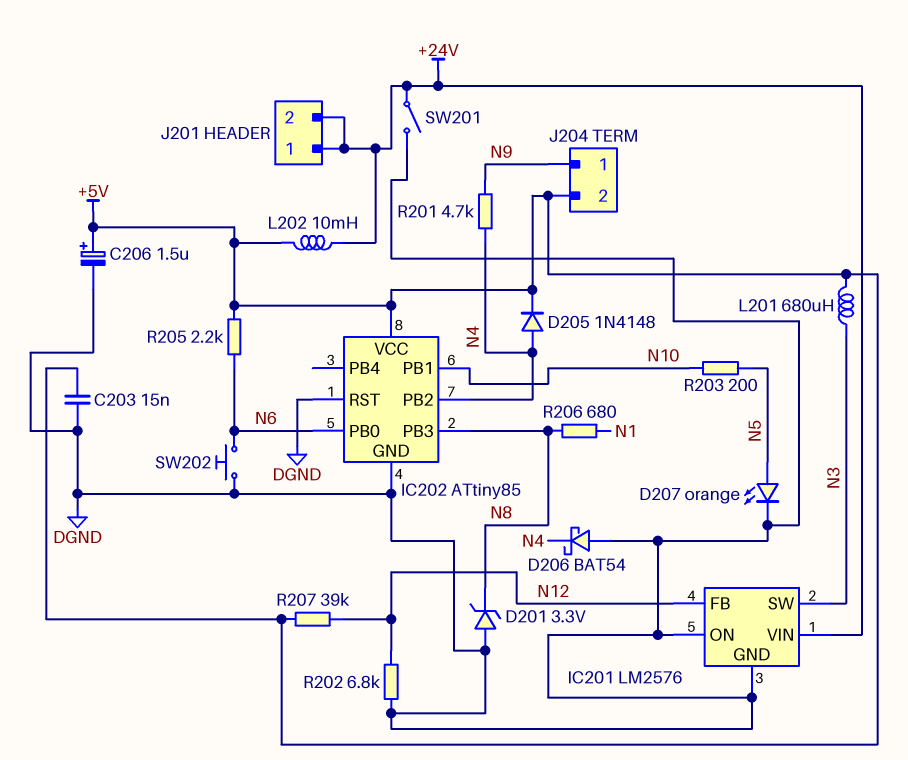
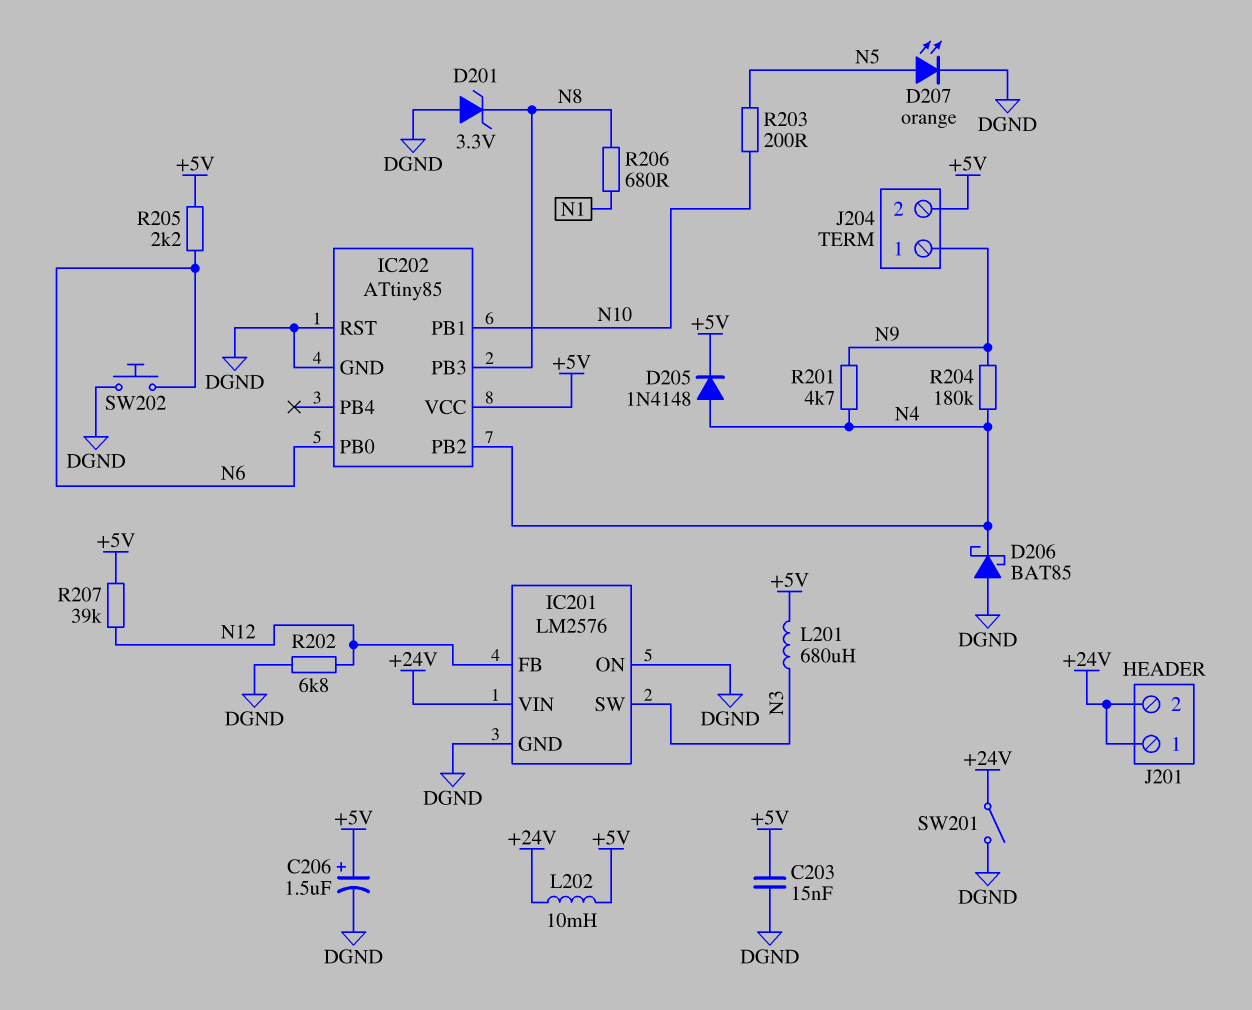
D206: schottky BAT54 (A DGND, K N4) -> schottky BAT85 (A DGND, K N4)
R204: none -> 180k (N4, N9)

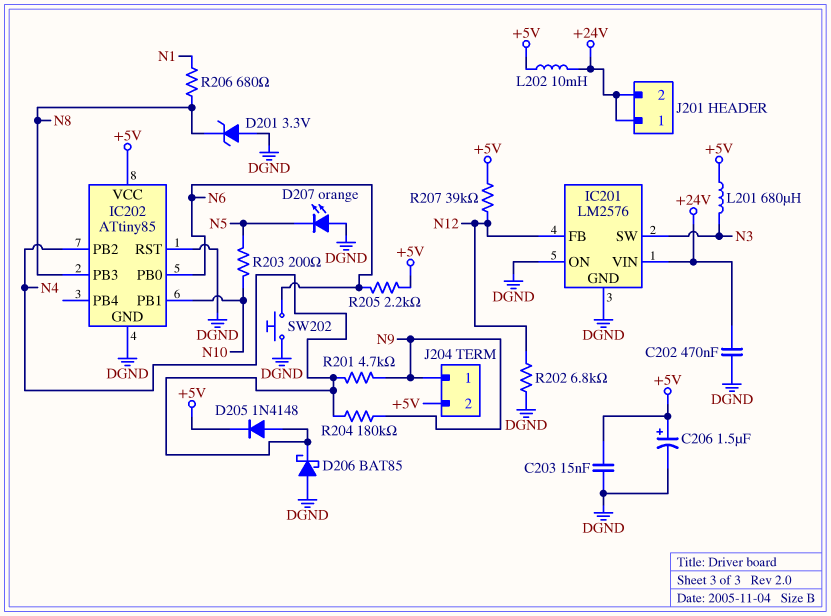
C202: none -> 470nF (+24V, DGND)
D207: LED orange (A N5, K DGND) -> LED orange (A DGND, K N5)
SW201: switch (+24V, DGND) -> none

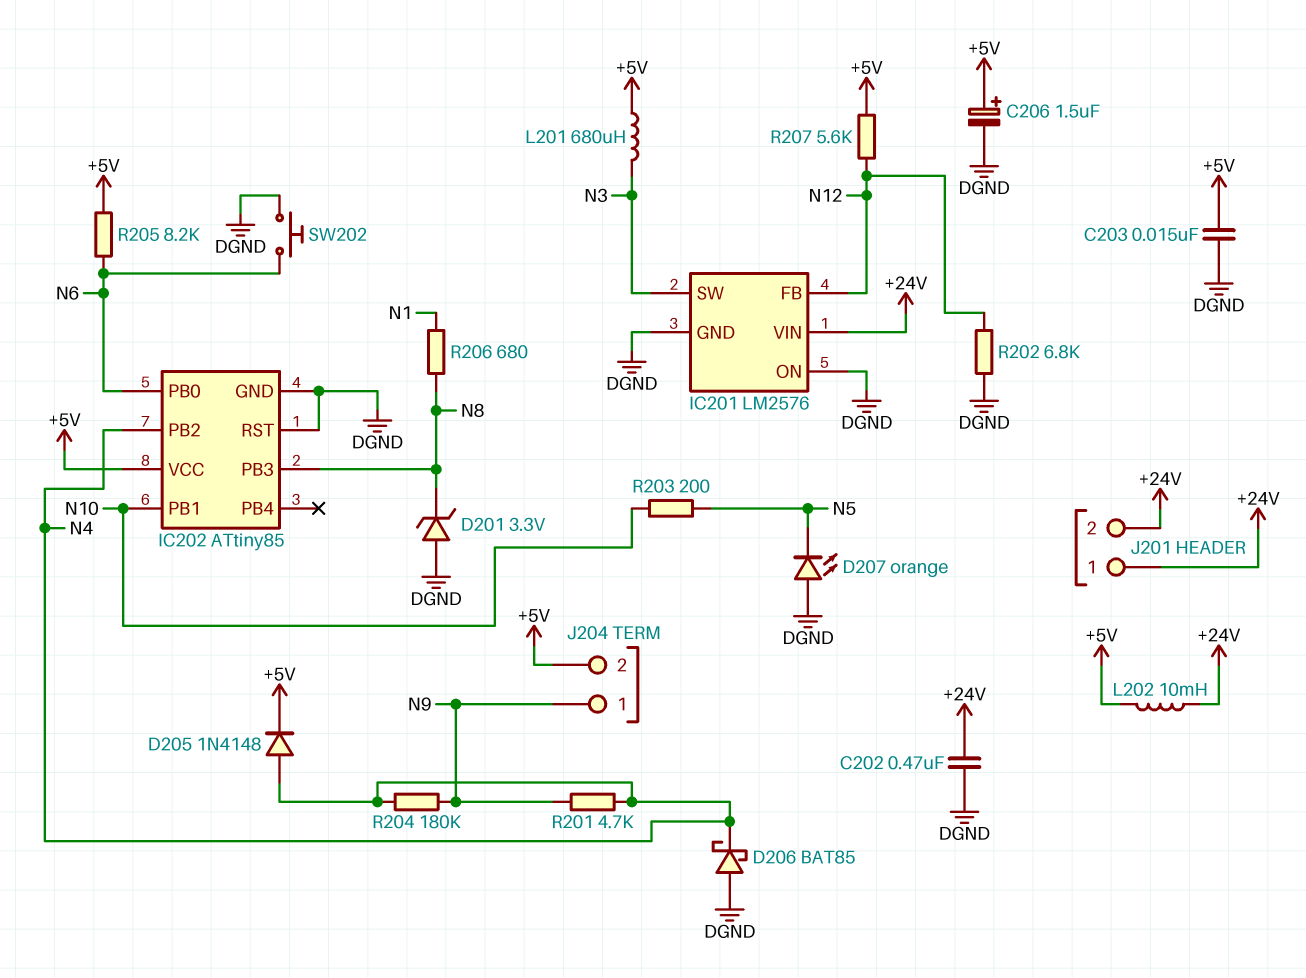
R205: 2.2k (+5V, N6) -> 8.2k (+5V, N6)
R207: 39k (+5V, N12) -> 5.6k (+5V, N12)

